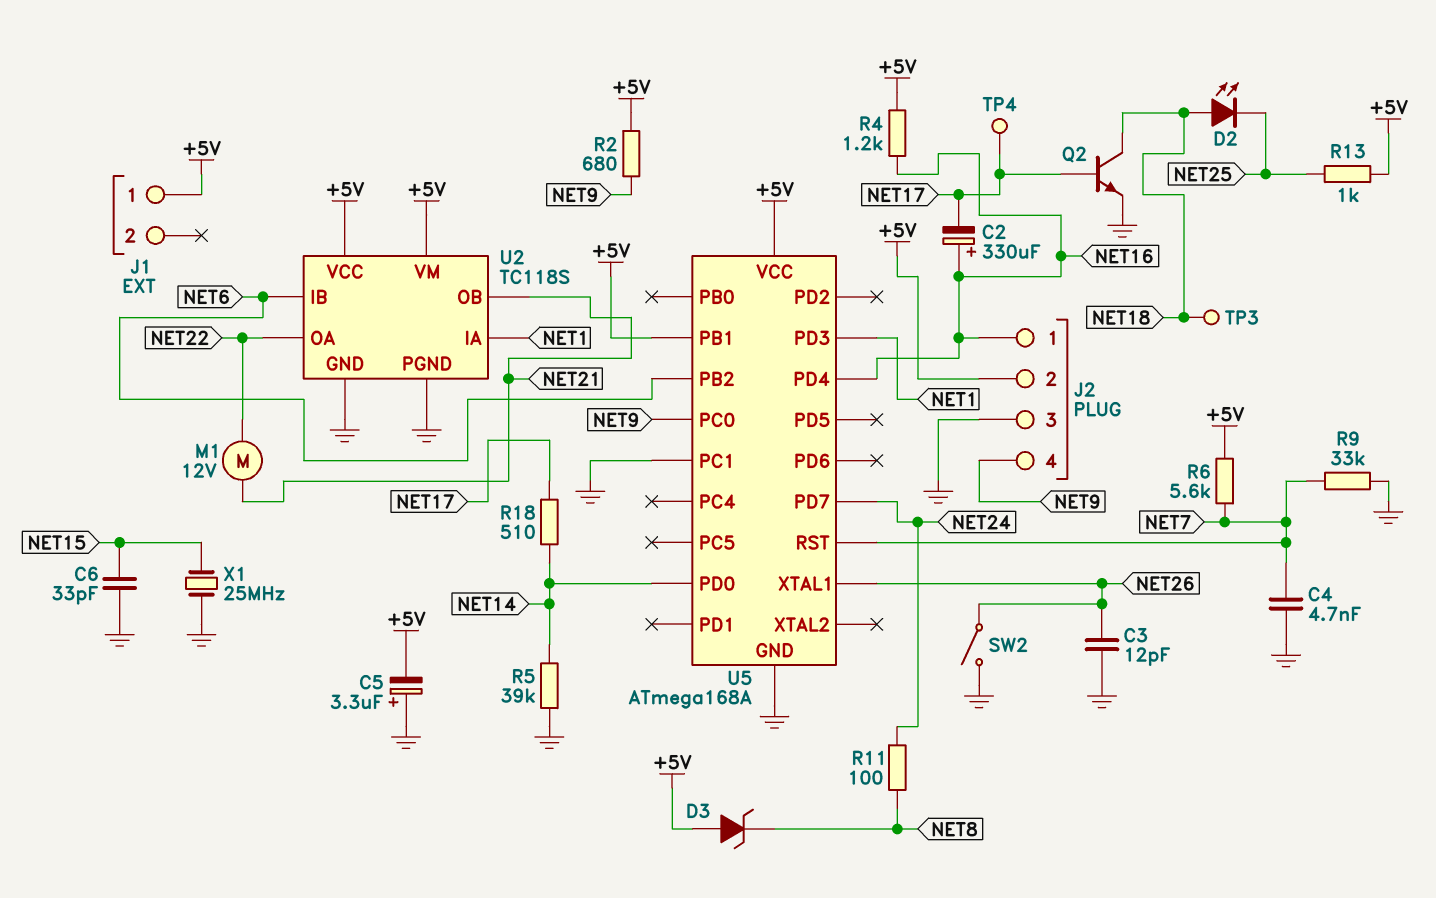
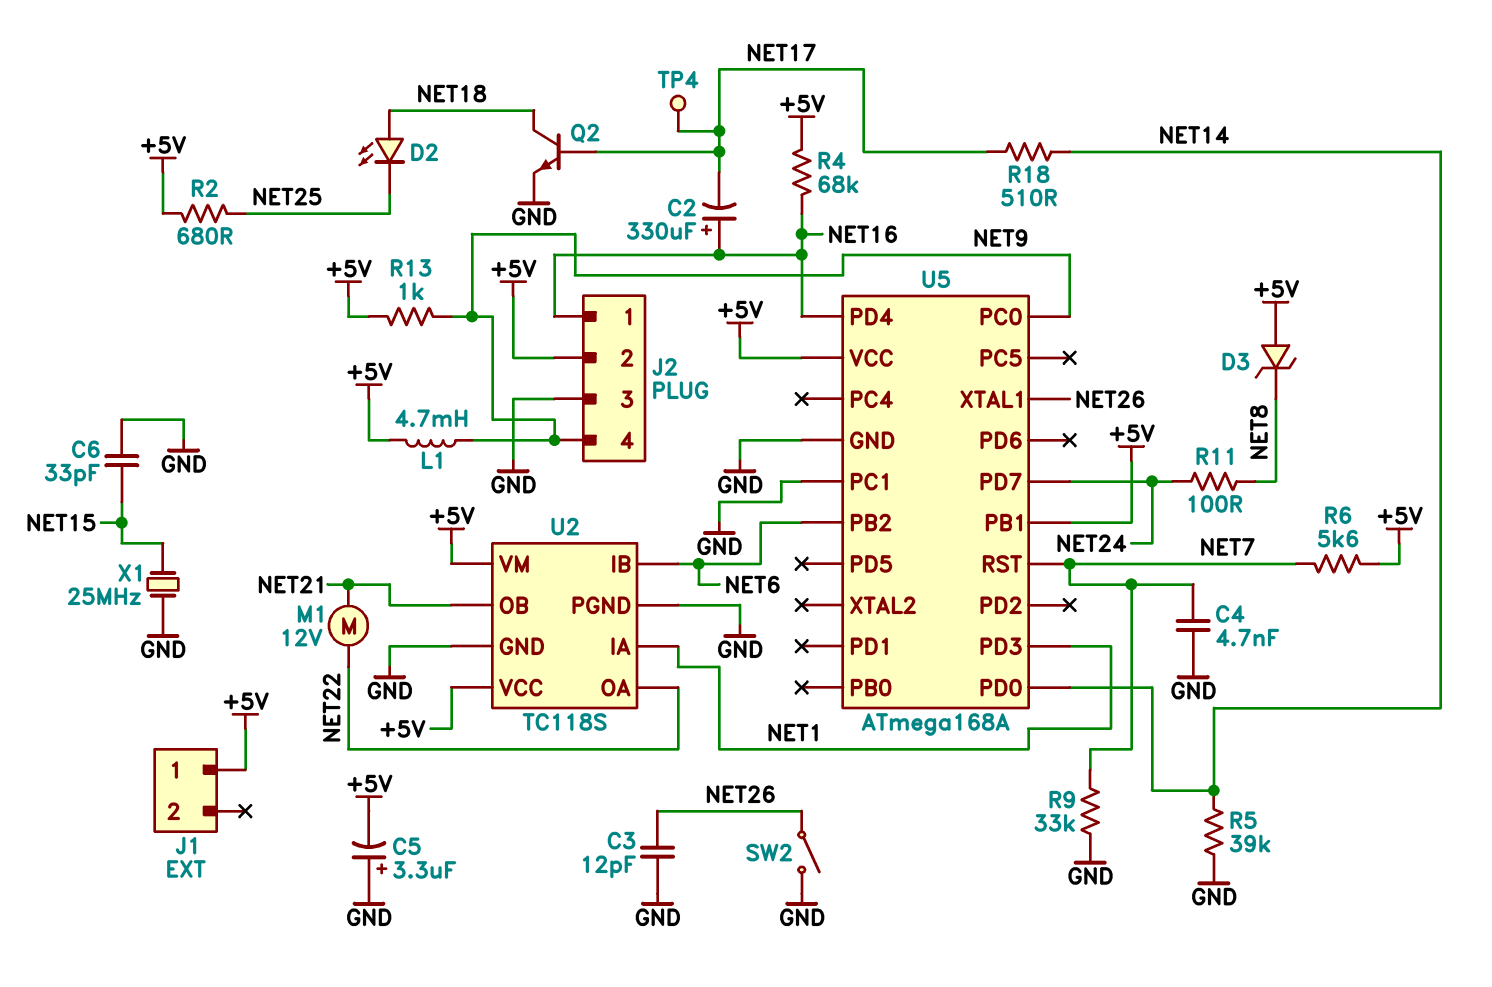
L1: none -> 4.7mH (+5V, NET9)
R2: 680 (+5V, NET9) -> 680 (+5V, NET25)
R4: 1.2k (+5V, NET16) -> 68k (+5V, NET16)
R13: 1k (+5V, NET25) -> 1k (+5V, NET9)
TP3: test point (NET18) -> none

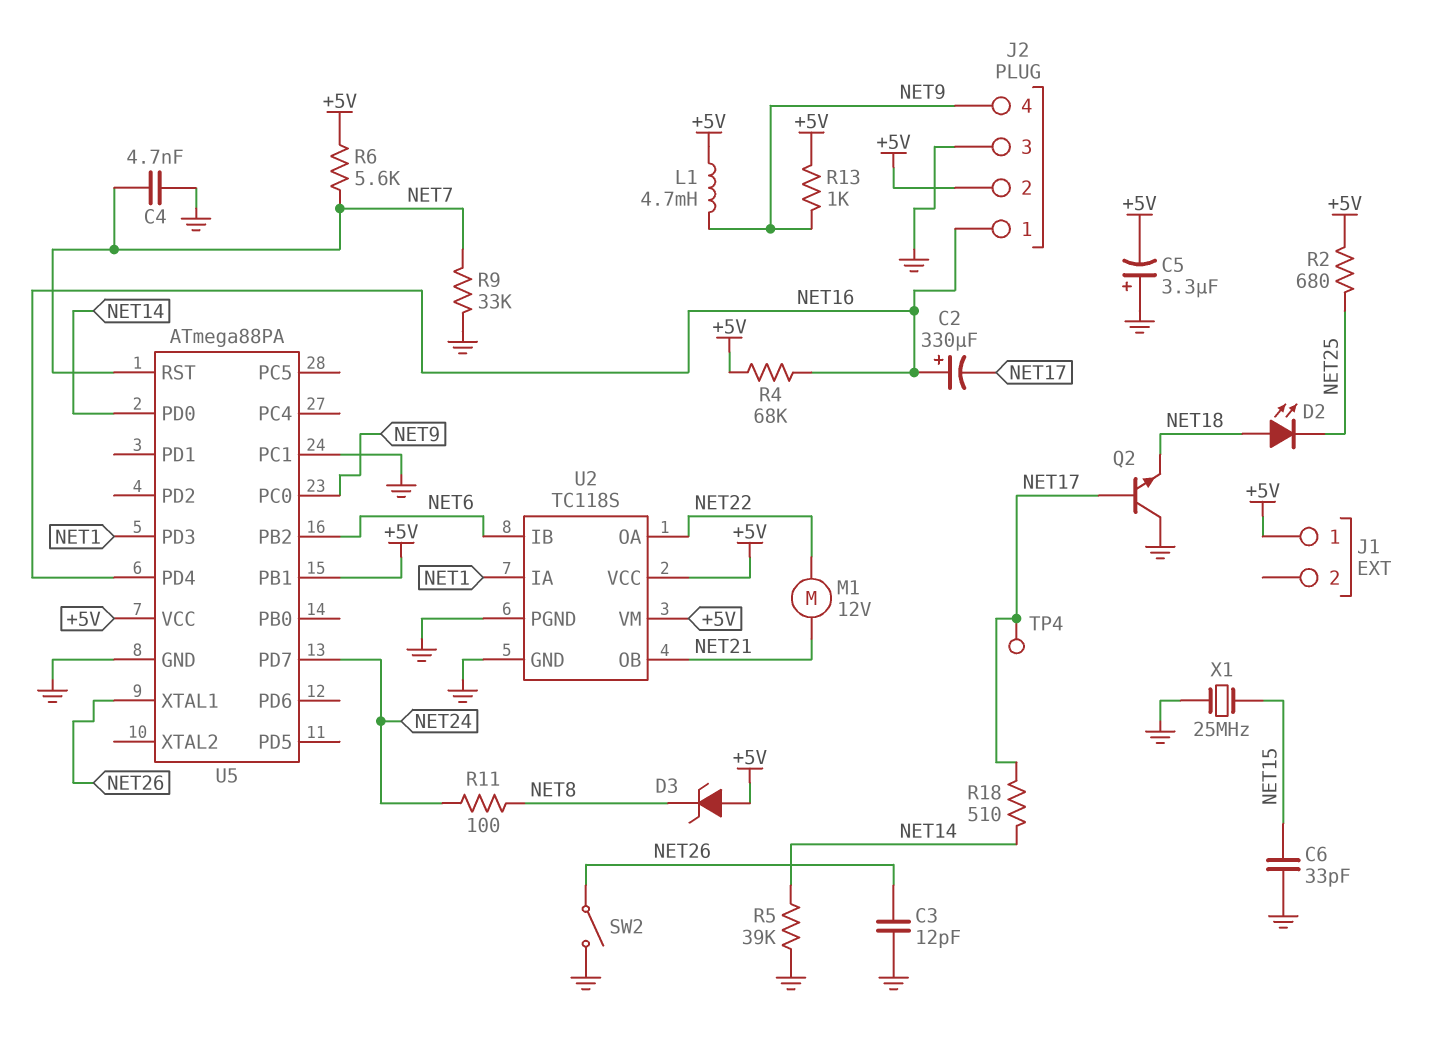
Q2: NPN (B NET17, C NET18, E GND) -> NPN (B NET17, C GND, E NET18)
U5: ATmega168A -> ATmega88PA

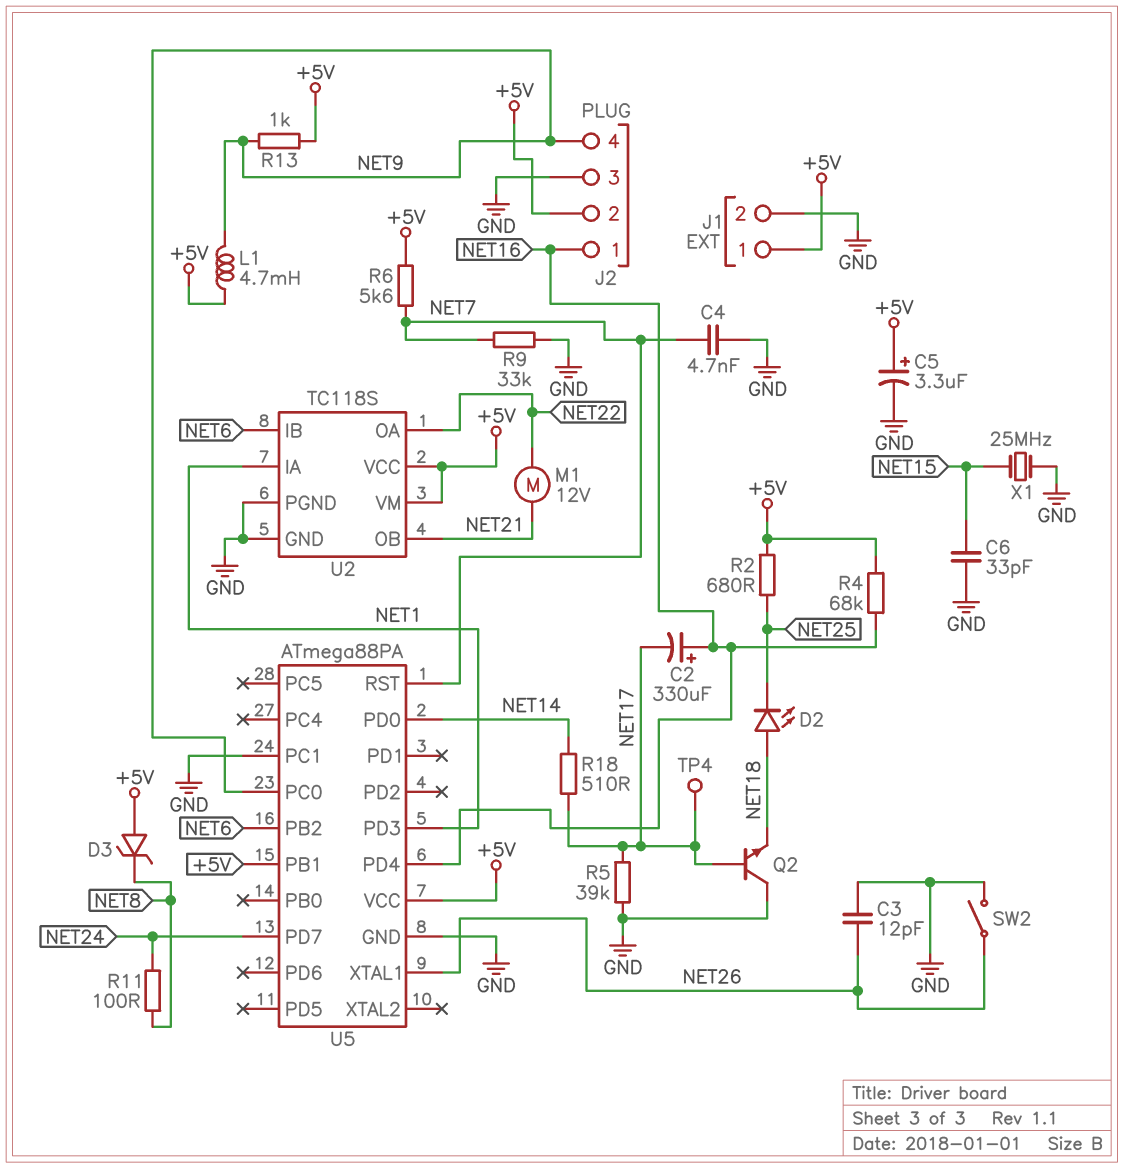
C5: 3.3uF (plus GND, minus +5V) -> 3.3uF (plus +5V, minus GND)
J1 pin 2: none -> GND
R5: 39k (GND, NET14) -> 39k (GND, NET17)

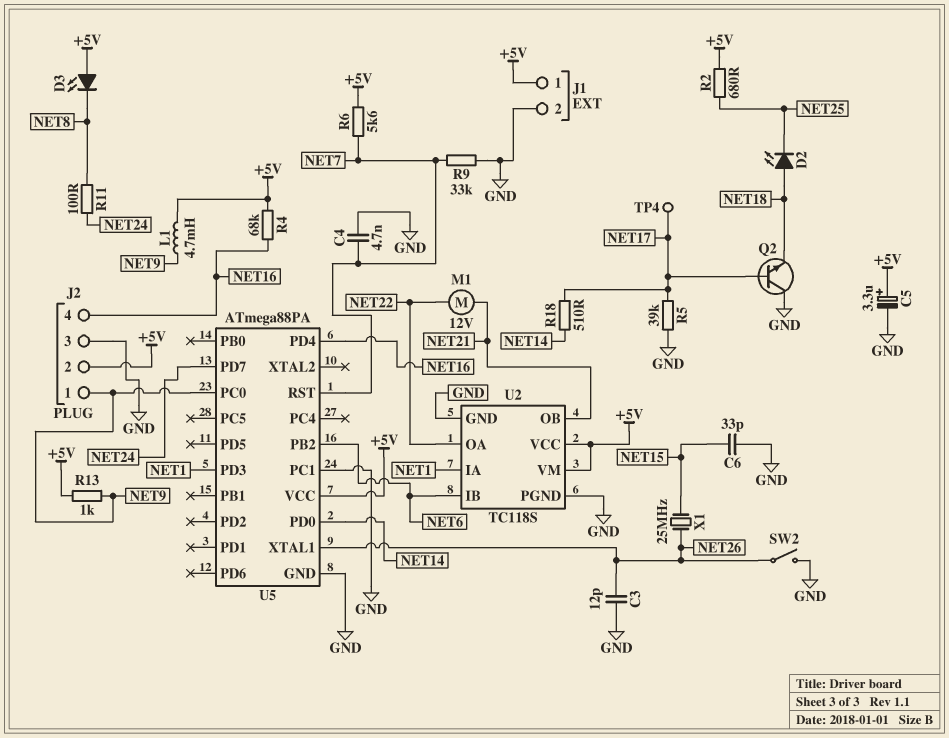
C2: 330uF (plus NET16, minus NET17) -> none
D3: zener (A +5V, K NET8) -> LED (A +5V, K NET8)
J2 pin 1: NET16 -> NET9
J2 pin 4: NET9 -> NET16
U5 pin PB1: +5V -> none
X1: 25MHz (GND, NET15) -> 25MHz (NET15, NET26)

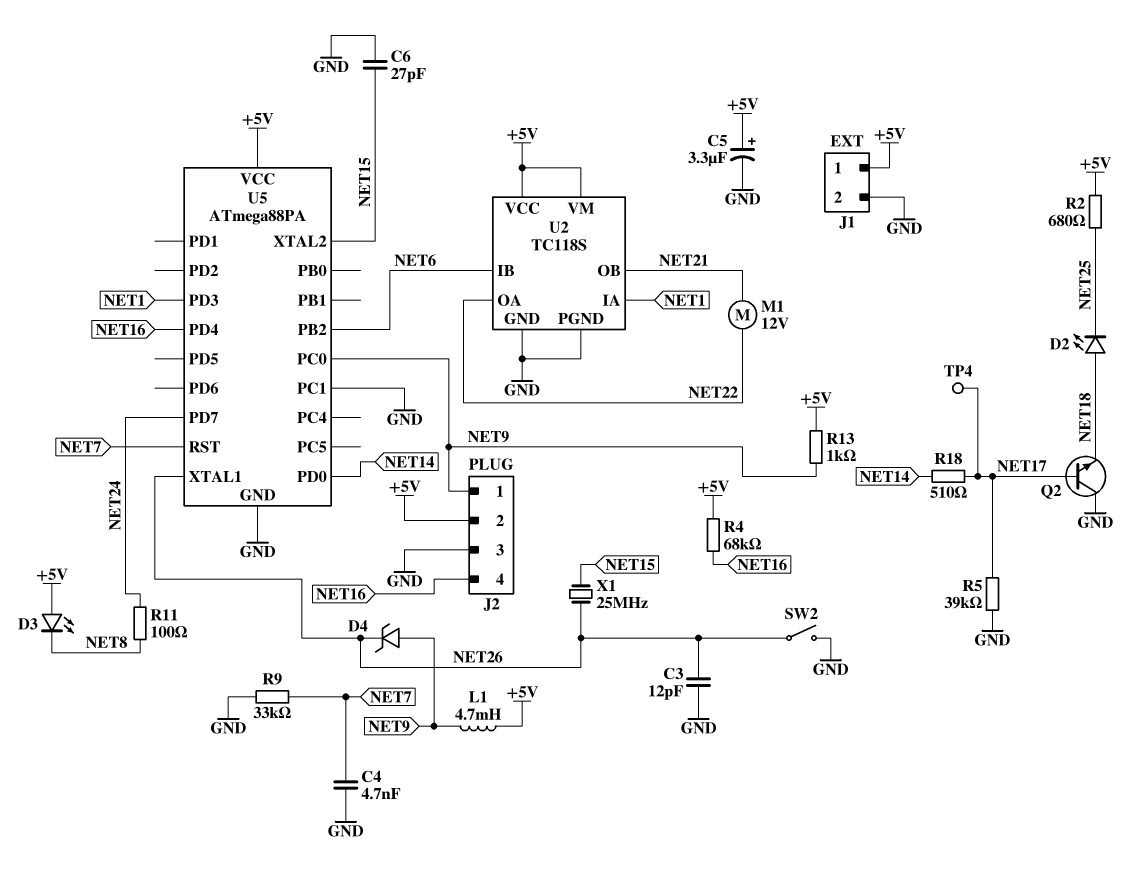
C6: 33pF (GND, NET15) -> 27pF (GND, NET15)
D4: none -> zener (A NET9, K NET26)
R6: 5.6k (+5V, NET7) -> none
U5 pin XTAL2: none -> NET15

